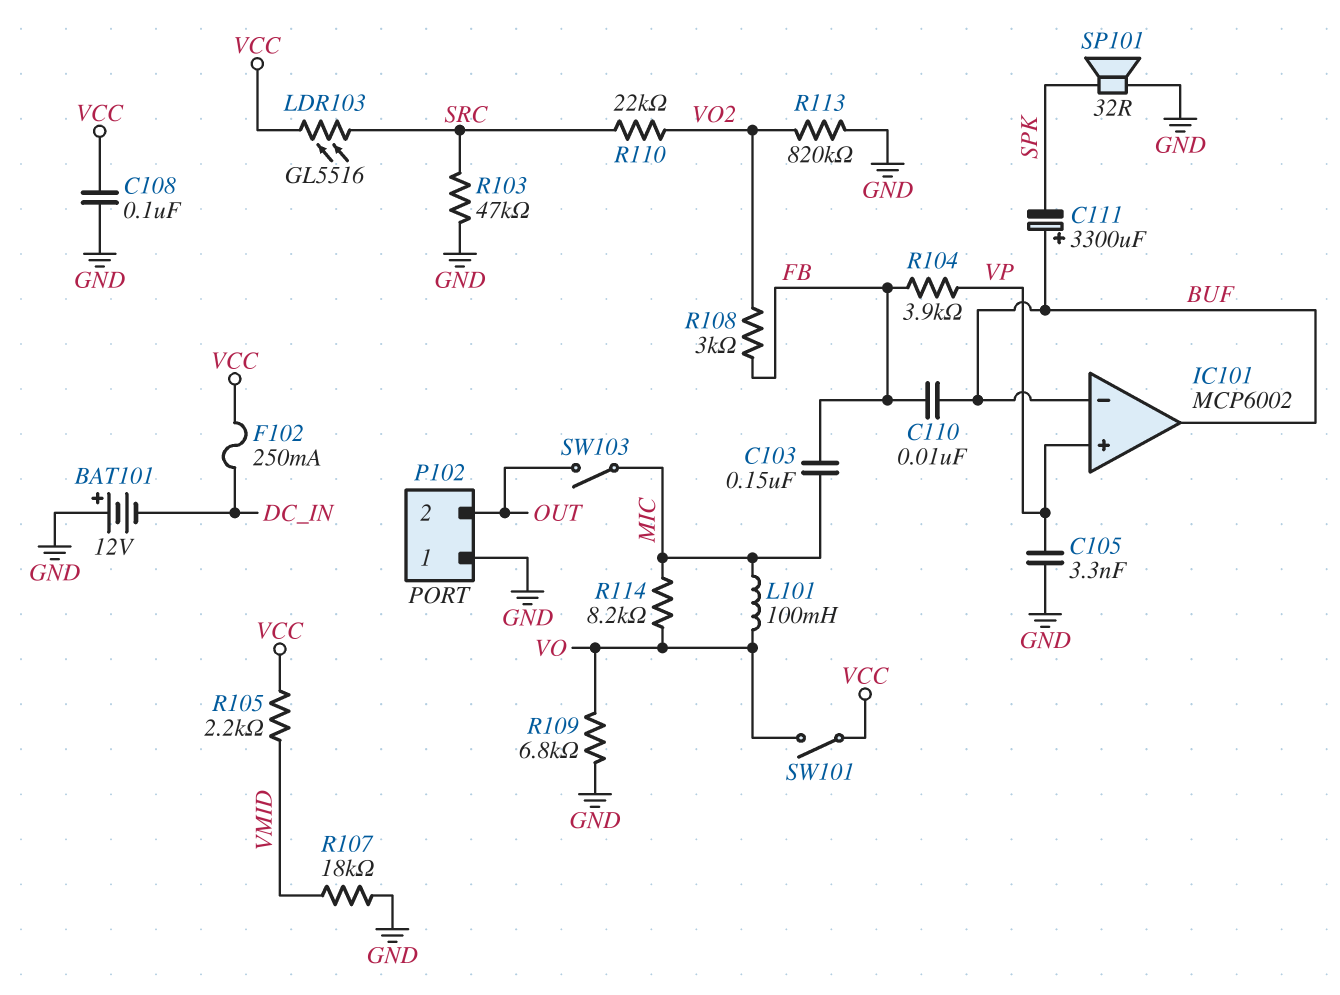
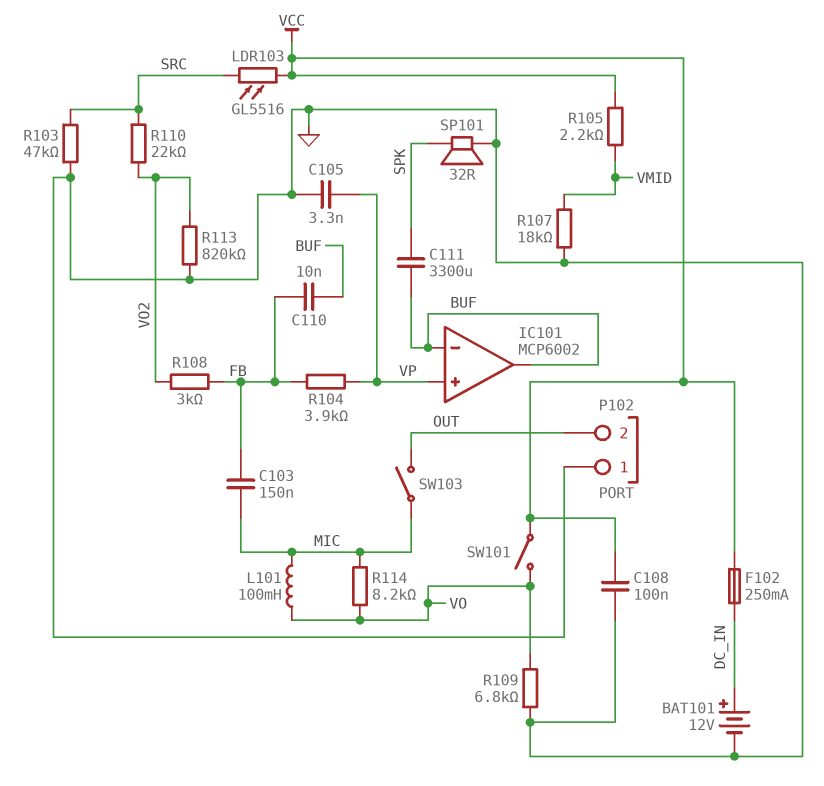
BAT101: 12V (plus GND, minus DC_IN) -> 12V (plus DC_IN, minus GND)
C111: 3300uF (plus BUF, minus SPK) -> 3300uF (BUF, SPK)

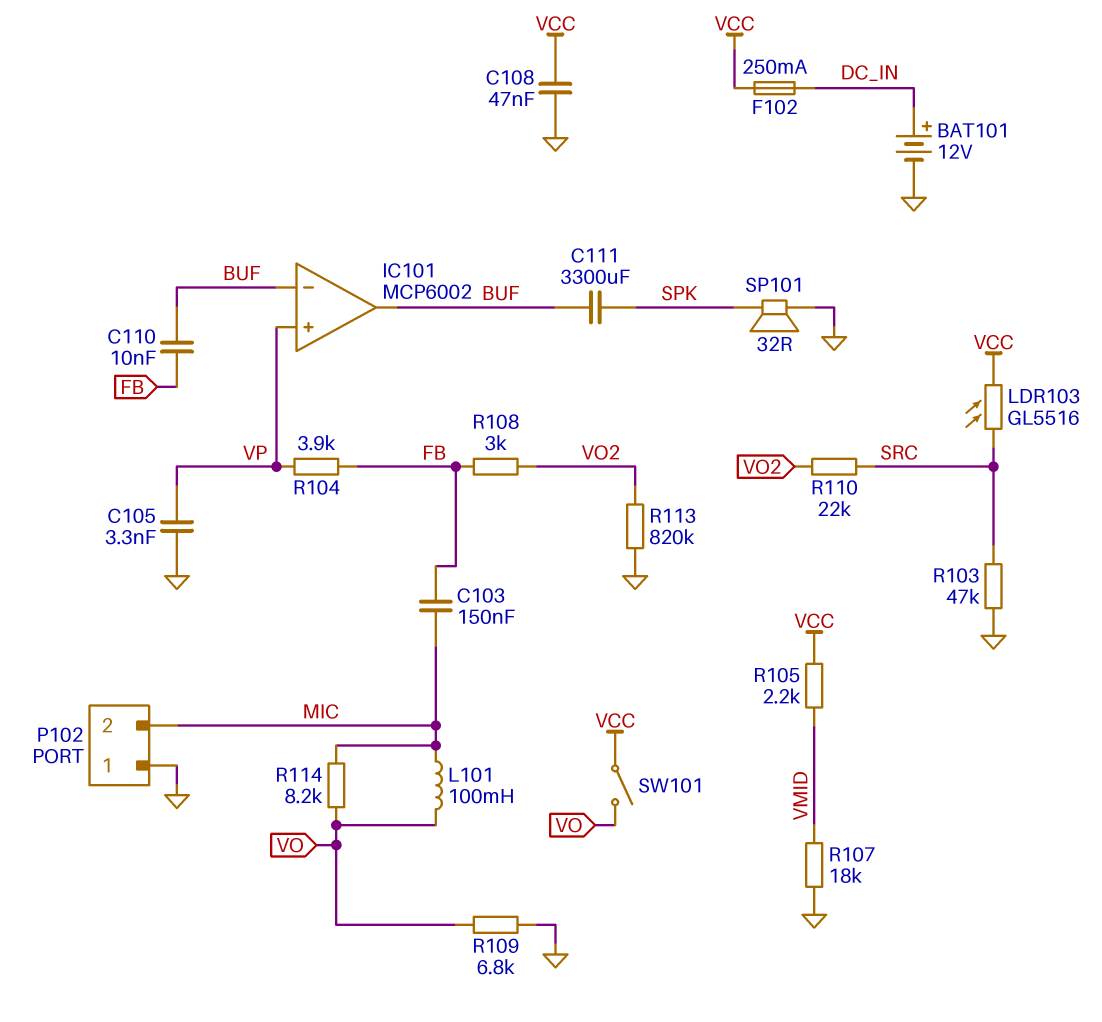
C108: 100nF (GND, VCC) -> 47nF (GND, VCC)
P102 pin 2: OUT -> MIC
SW103: switch (MIC, OUT) -> none

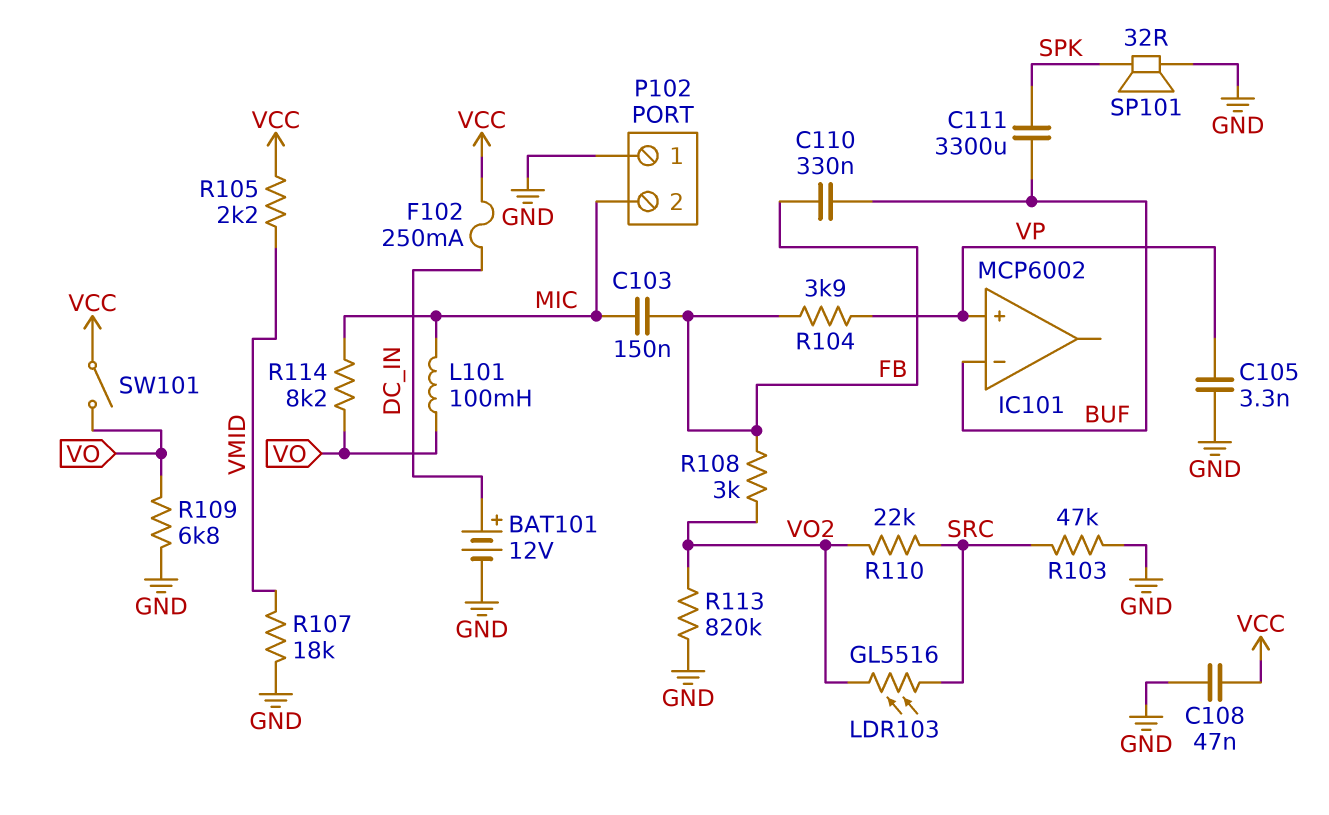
C110: 10nF (BUF, FB) -> 330nF (BUF, FB)
IC101 pin out: BUF -> none
LDR103: GL5516 (SRC, VCC) -> GL5516 (SRC, VO2)

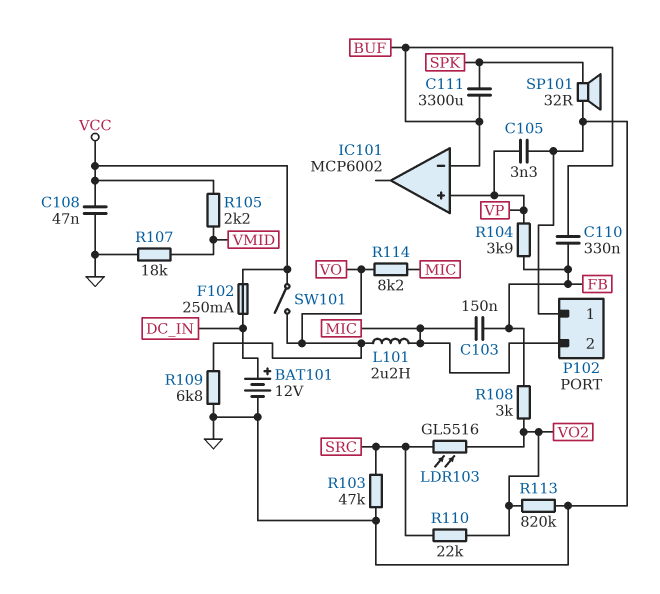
L101: 100mH (MIC, VO) -> 2.2uH (MIC, VO)

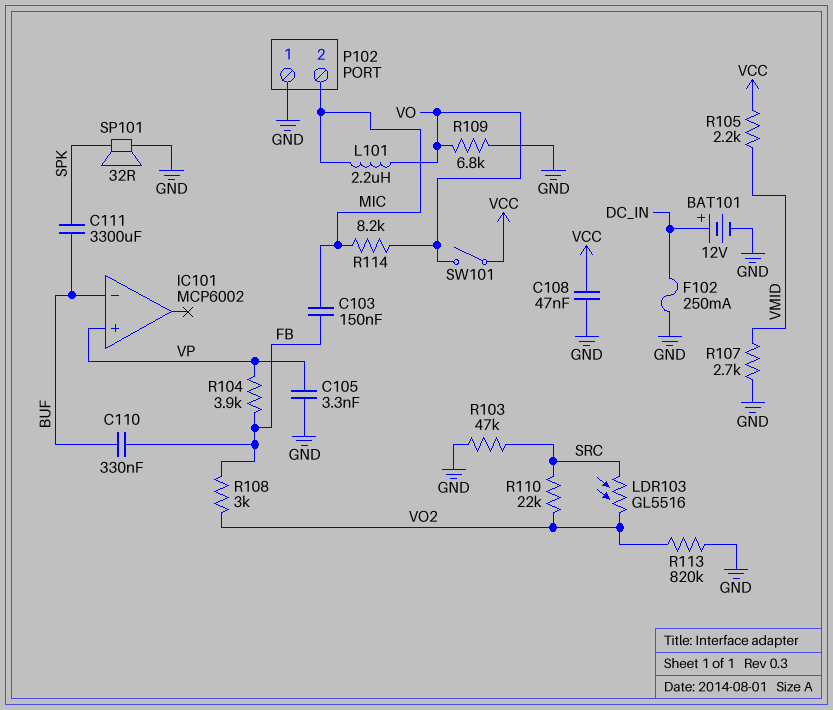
F102: 250mA (DC_IN, VCC) -> 250mA (DC_IN, GND)
R107: 18k (GND, VMID) -> 2.7k (GND, VMID)

